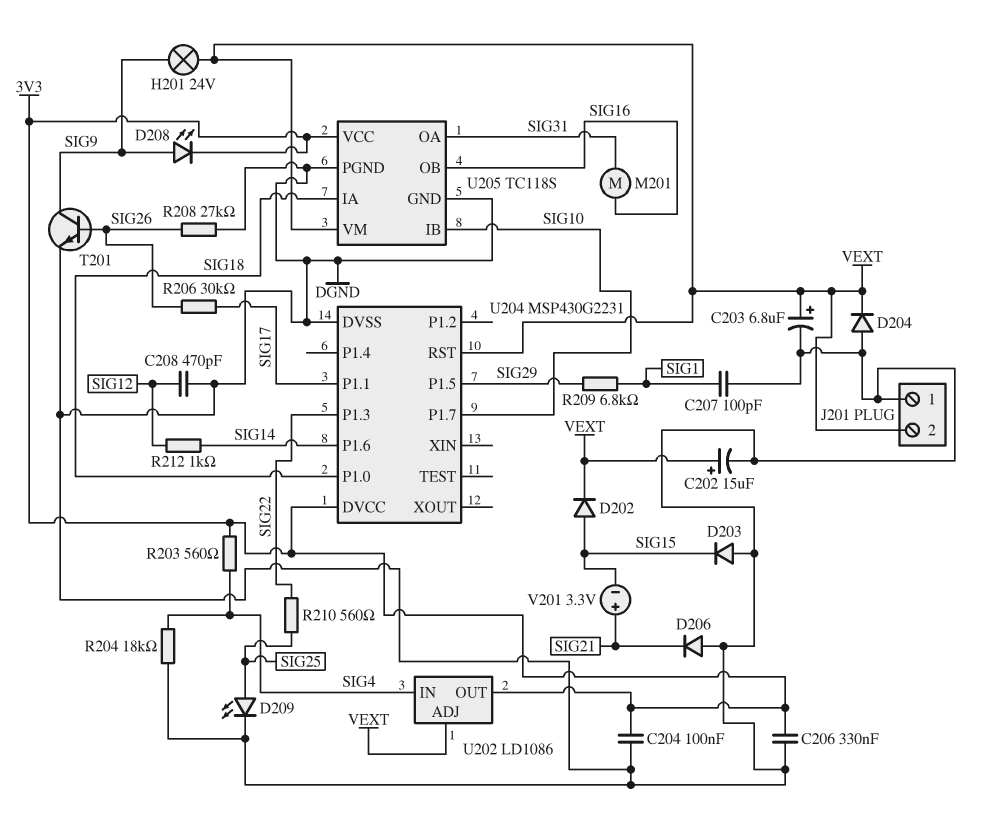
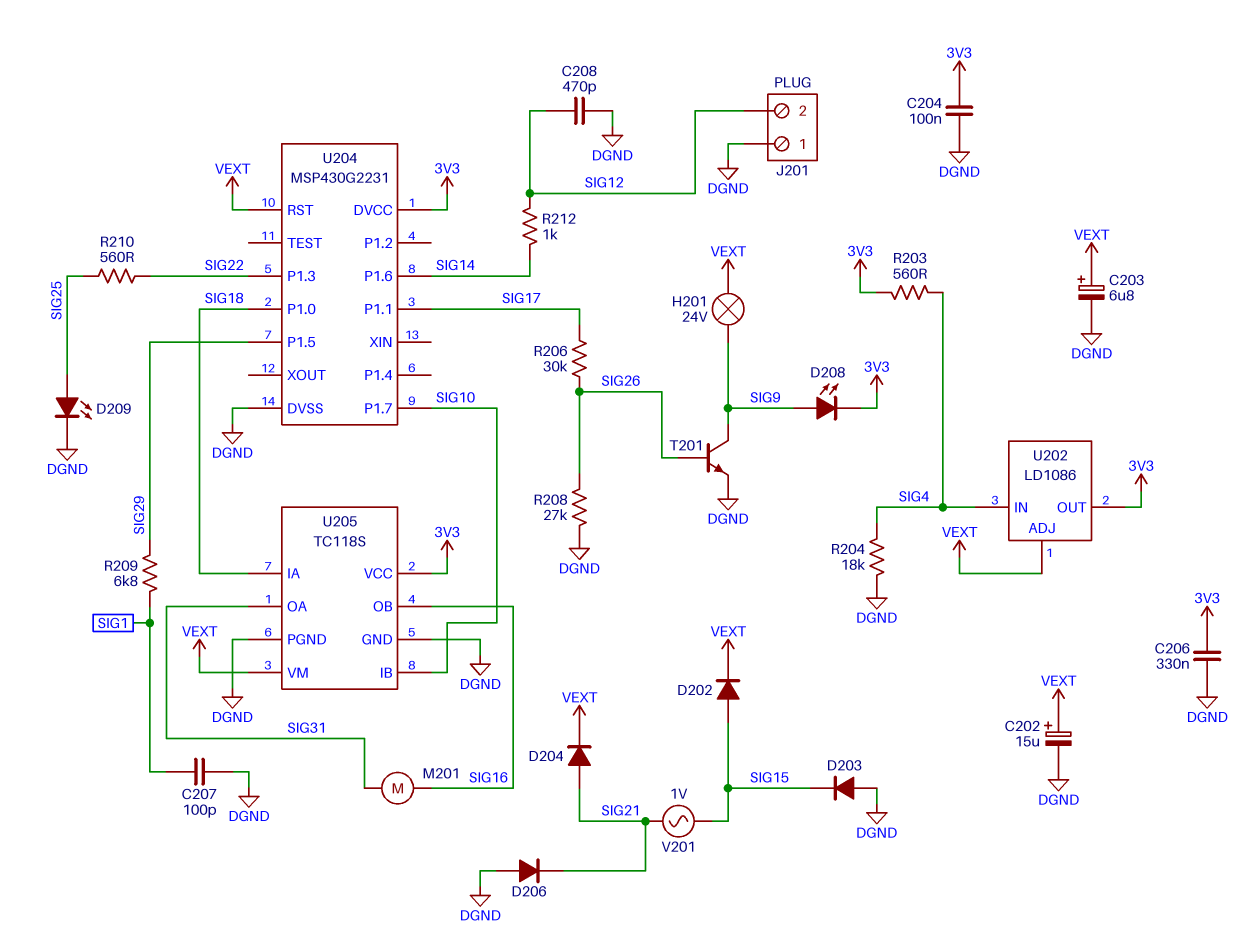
D204: diode (A DGND, K VEXT) -> diode (A SIG21, K VEXT)
J201 pin 2: VEXT -> SIG12
V201: 3.3V (plus SIG21, minus SIG15) -> AC 1V (SIG15, SIG21)

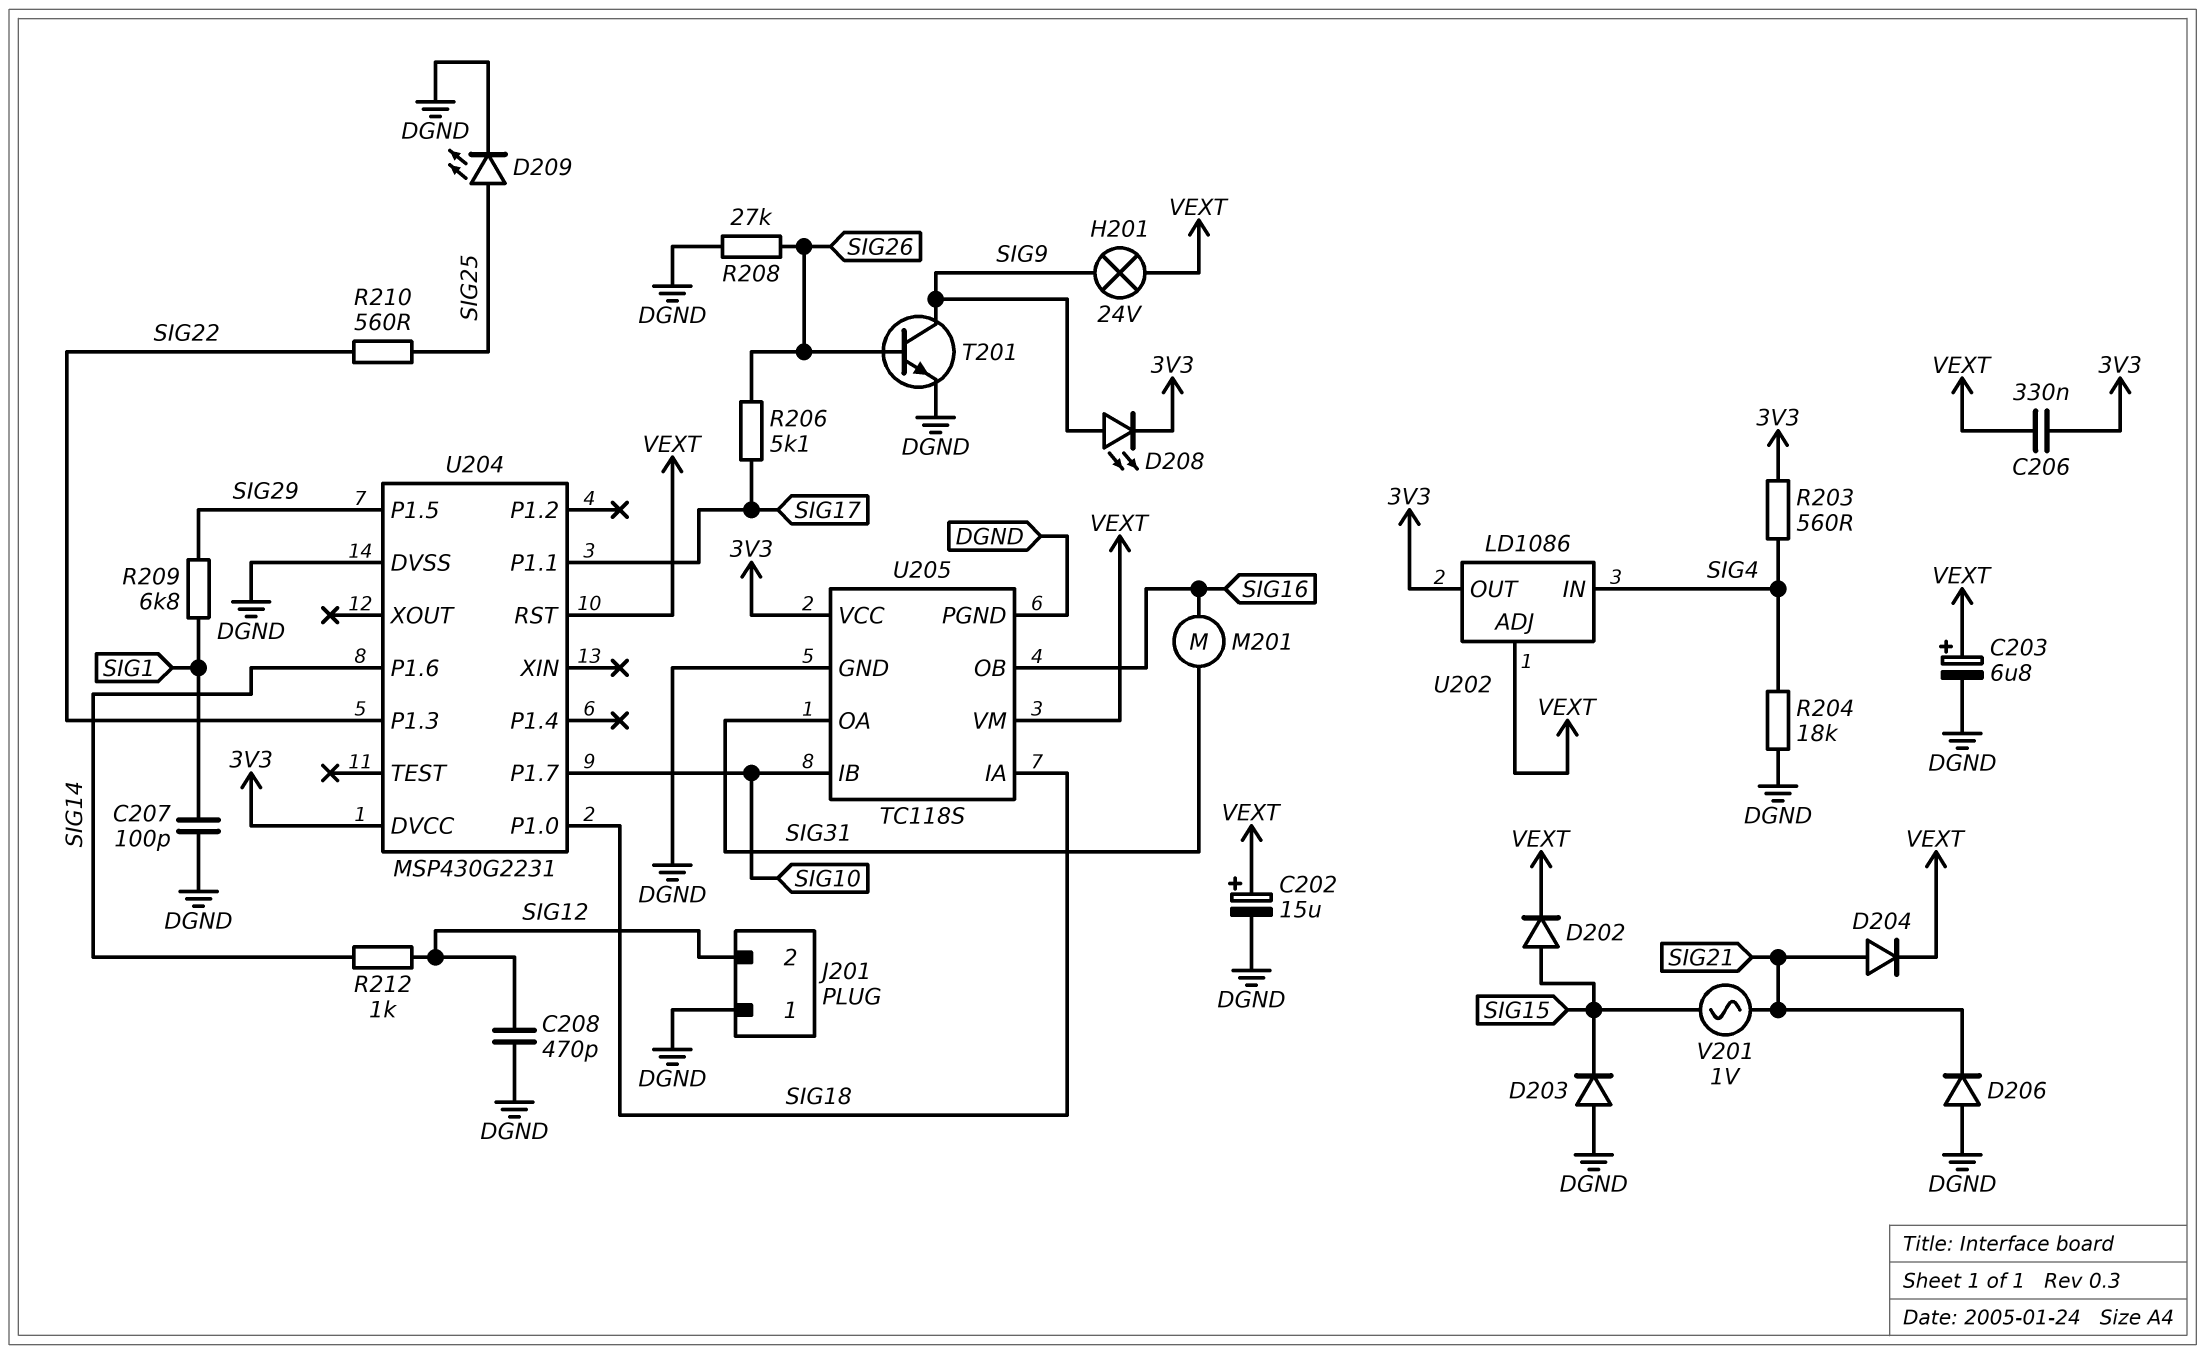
C204: 100nF (3V3, DGND) -> none
C206: 330nF (3V3, DGND) -> 330nF (3V3, VEXT)
R206: 30k (SIG17, SIG26) -> 5.1k (SIG17, SIG26)

